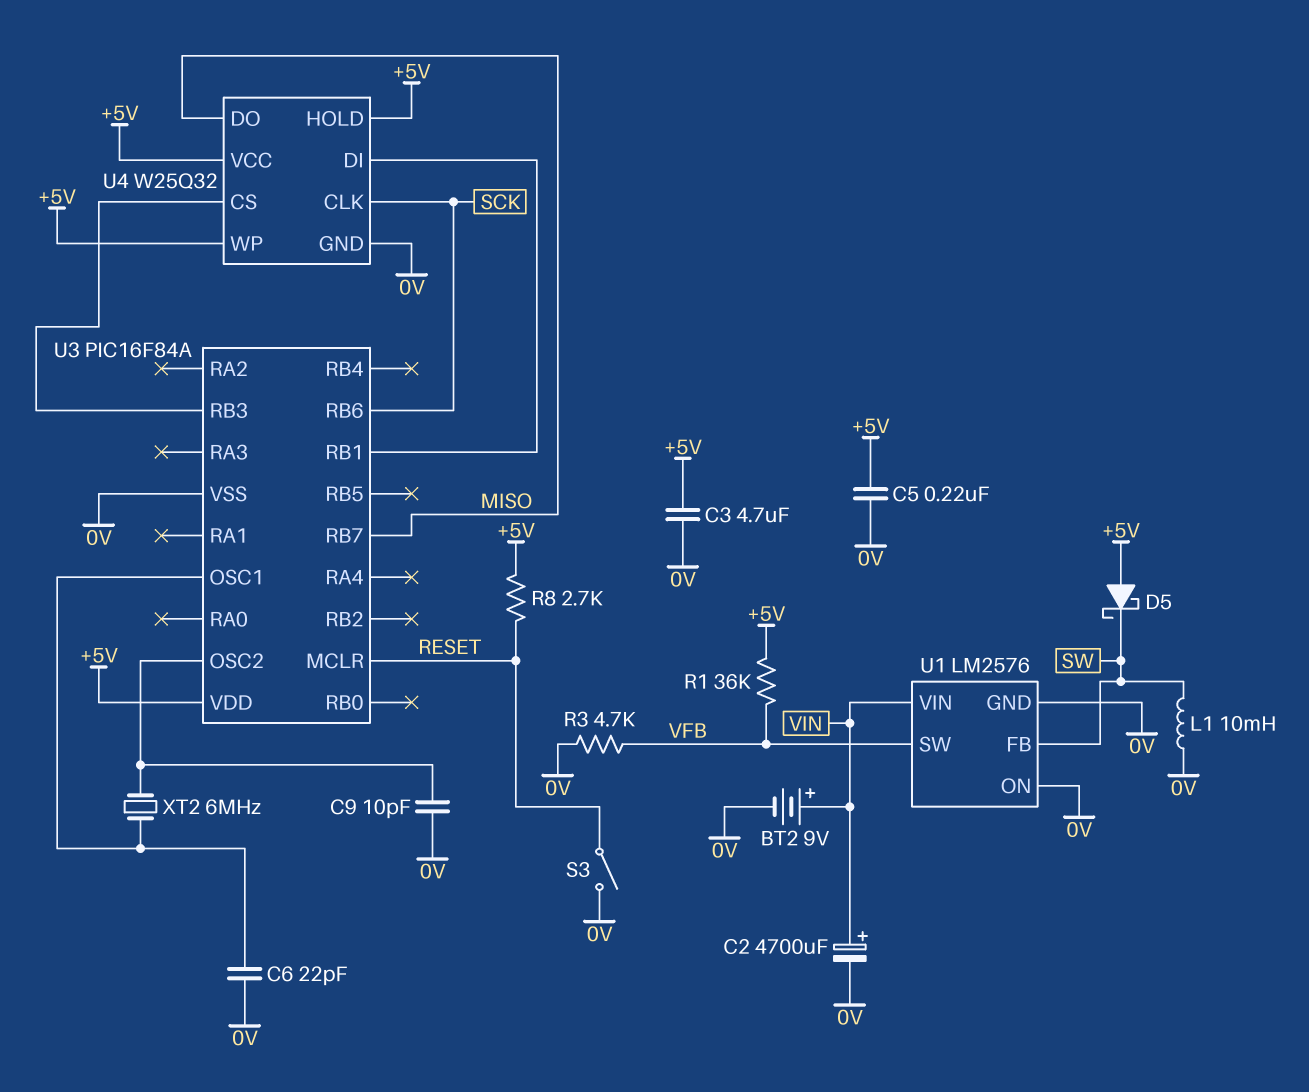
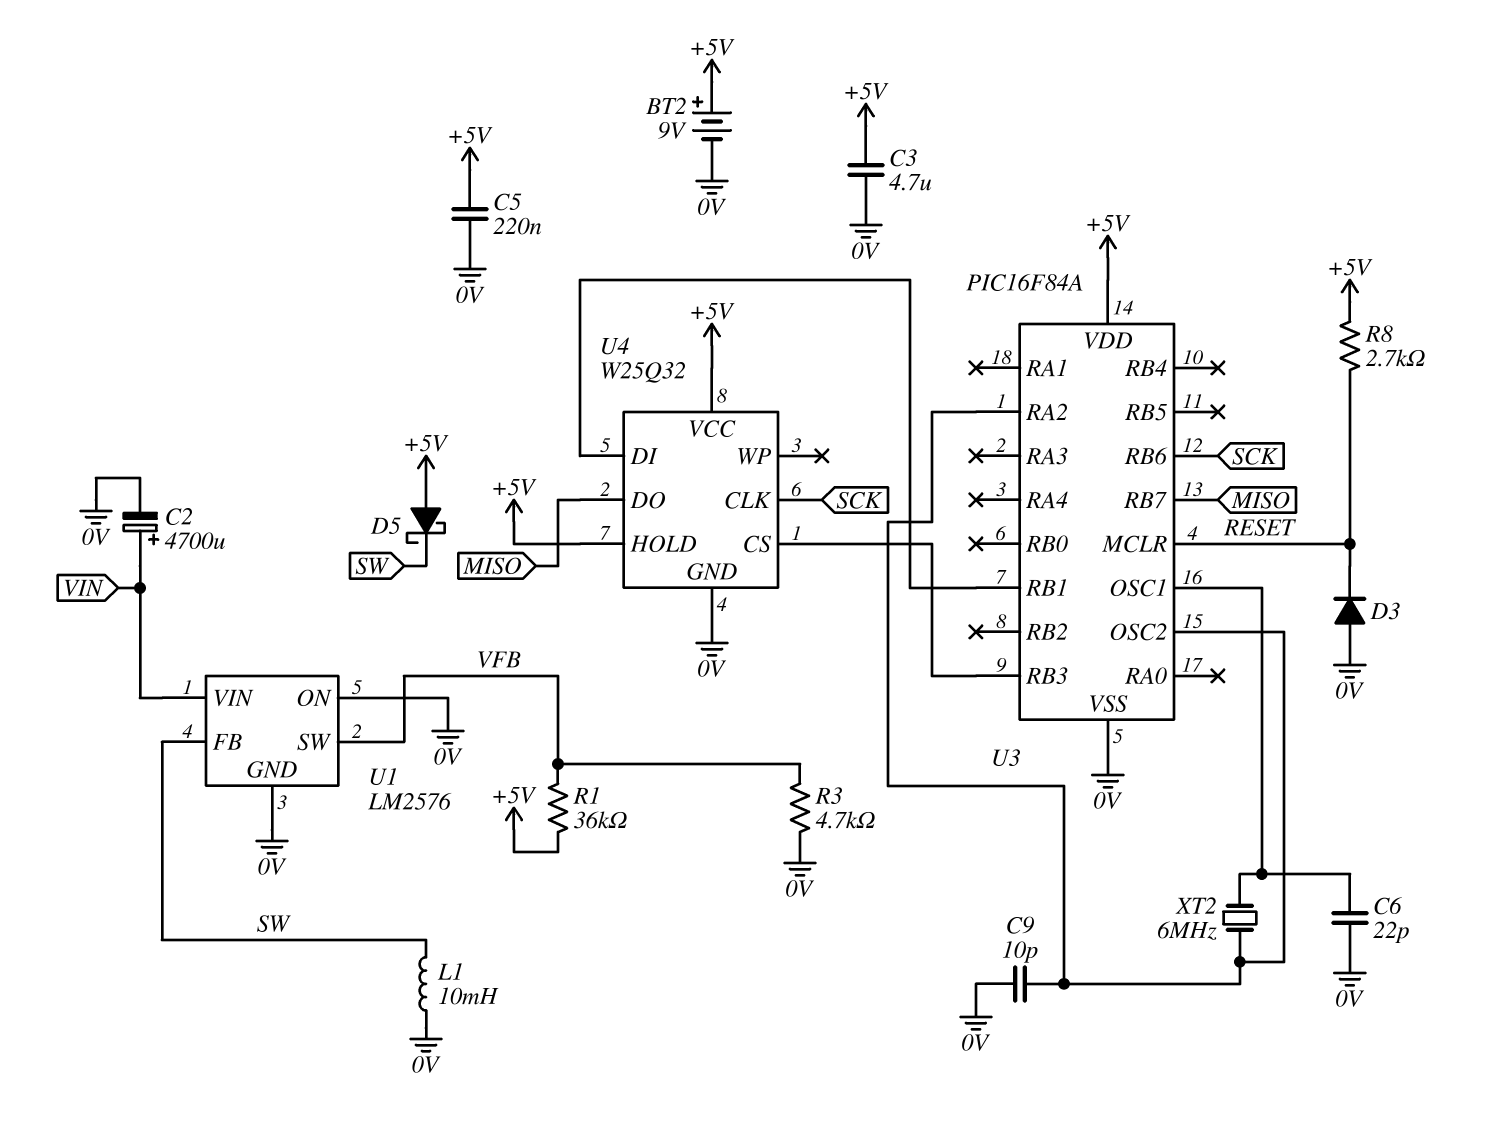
BT2: 9V (plus VIN, minus 0V) -> 9V (plus +5V, minus 0V)
D3: none -> diode (A 0V, K RESET)
S3: switch (0V, RESET) -> none
U3 pin RA2: none -> U3/OSC2
U4 pin WP: +5V -> none

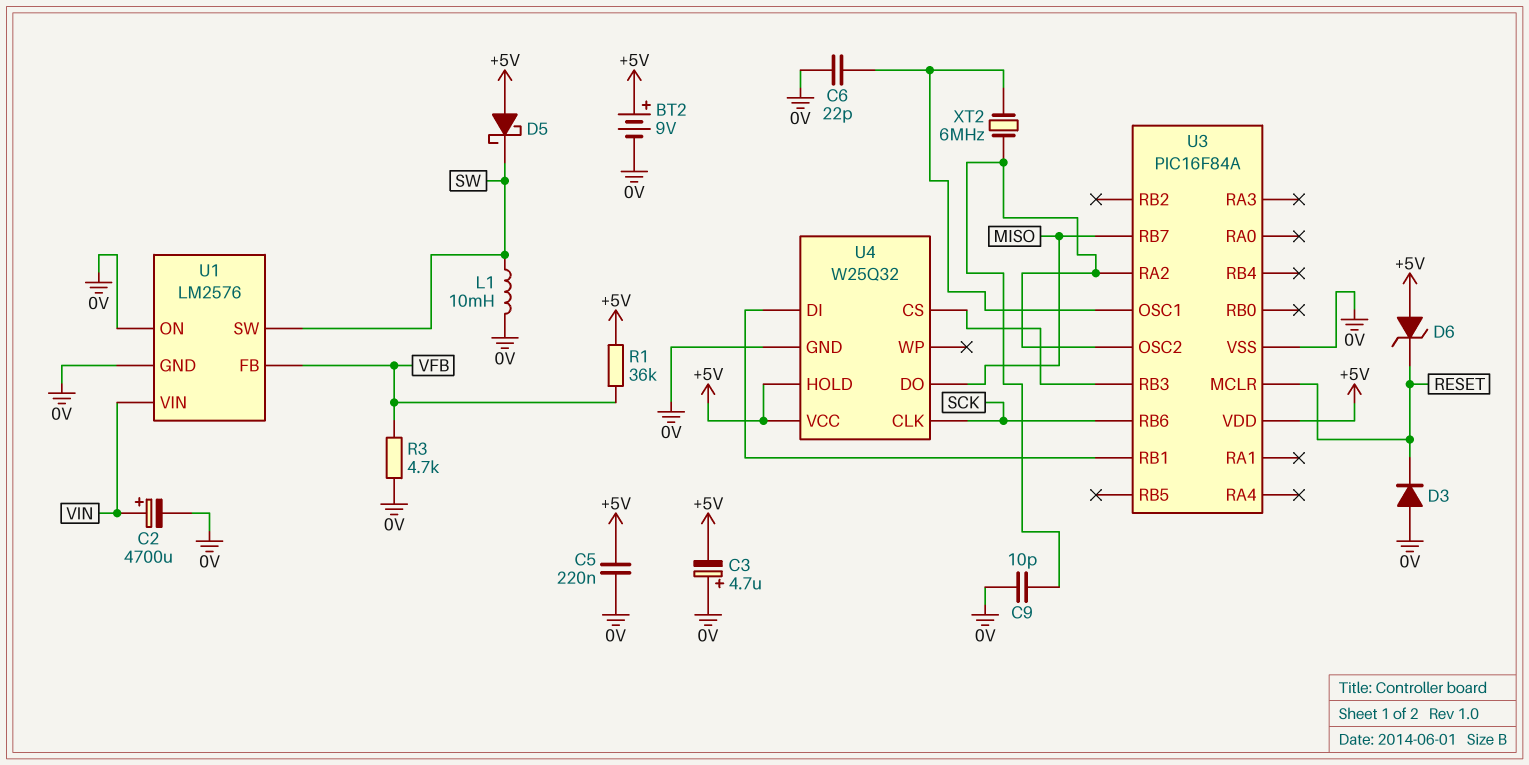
C3: 4.7uF (+5V, 0V) -> 4.7uF (plus 0V, minus +5V)
D6: none -> zener (A +5V, K RESET)
R8: 2.7k (+5V, RESET) -> none
U1 pin FB: SW -> VFB
U1 pin SW: VFB -> SW

